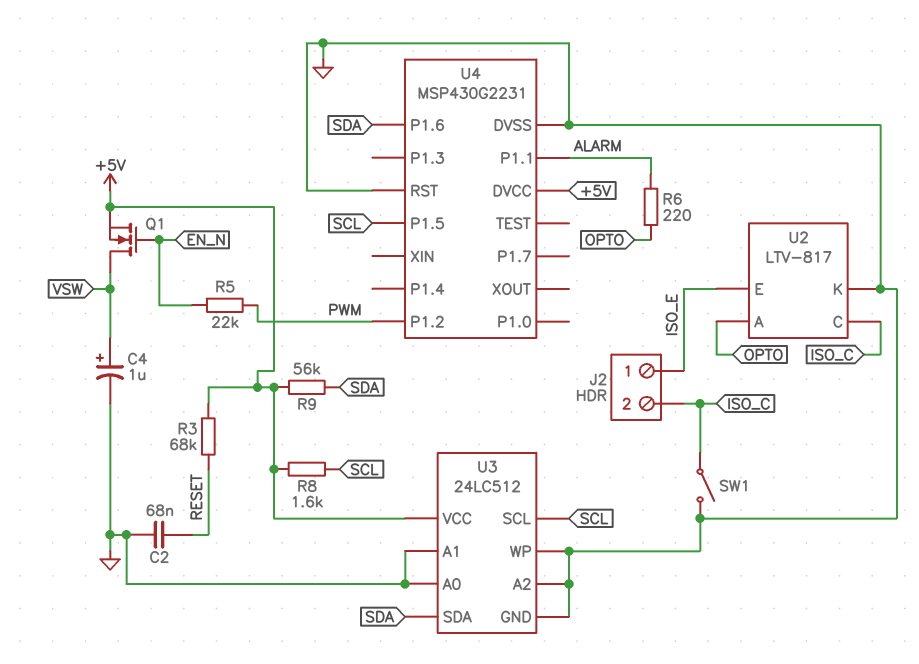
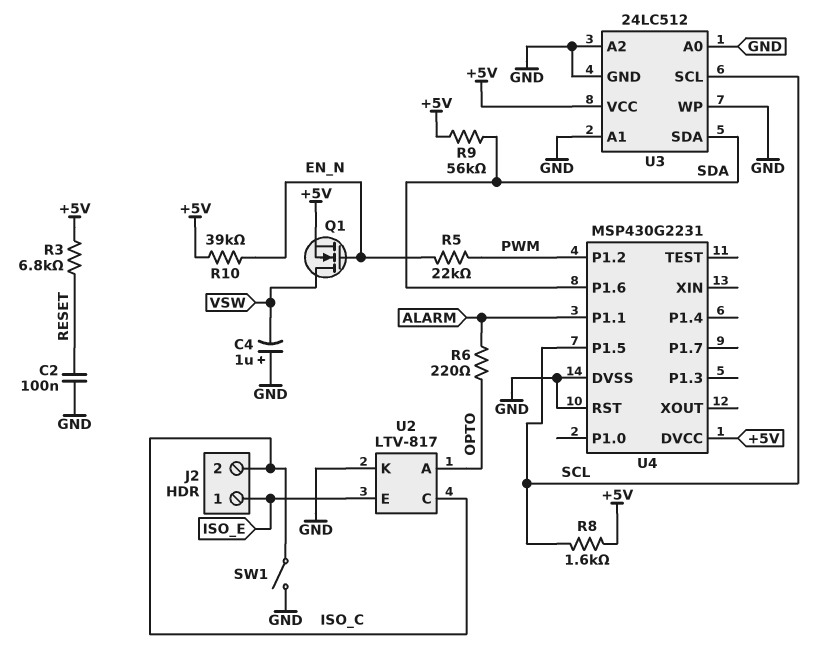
C2: 68nF (GND, RESET) -> 100nF (GND, RESET)
C4: 1uF (plus VSW, minus GND) -> 1uF (plus GND, minus VSW)
R3: 68k (+5V, RESET) -> 6.8k (+5V, RESET)
R10: none -> 39k (+5V, EN_N)

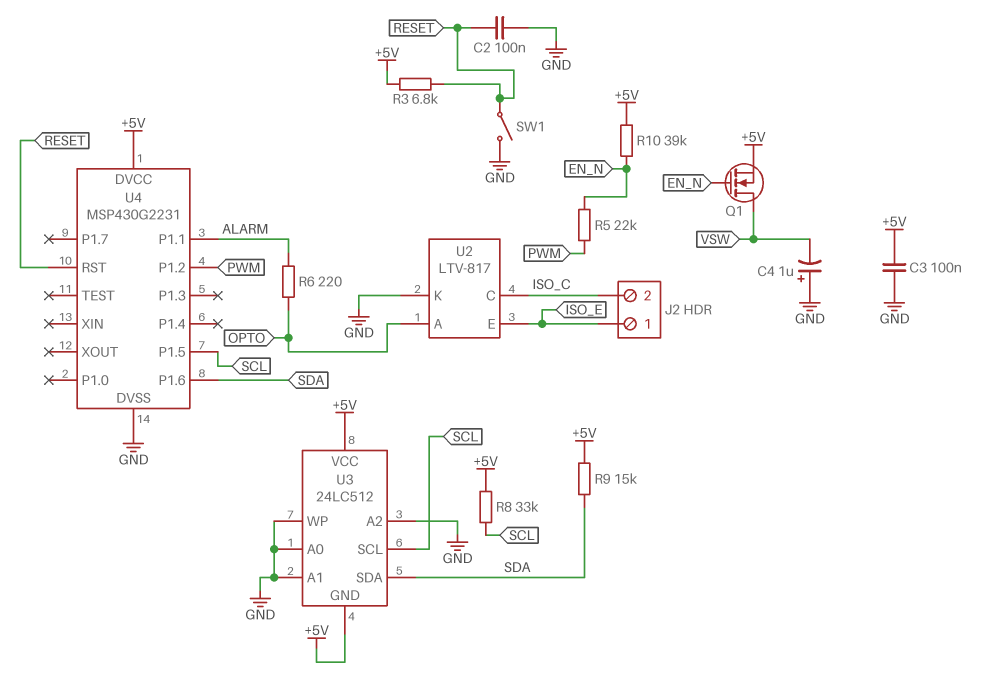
C3: none -> 100nF (+5V, GND)
R8: 1.6k (+5V, SCL) -> 33k (+5V, SCL)
R9: 56k (+5V, SDA) -> 15k (+5V, SDA)
SW1: switch (GND, ISO_C) -> switch (GND, RESET)
U3 pin GND: GND -> +5V
U4 pin RST: GND -> RESET

